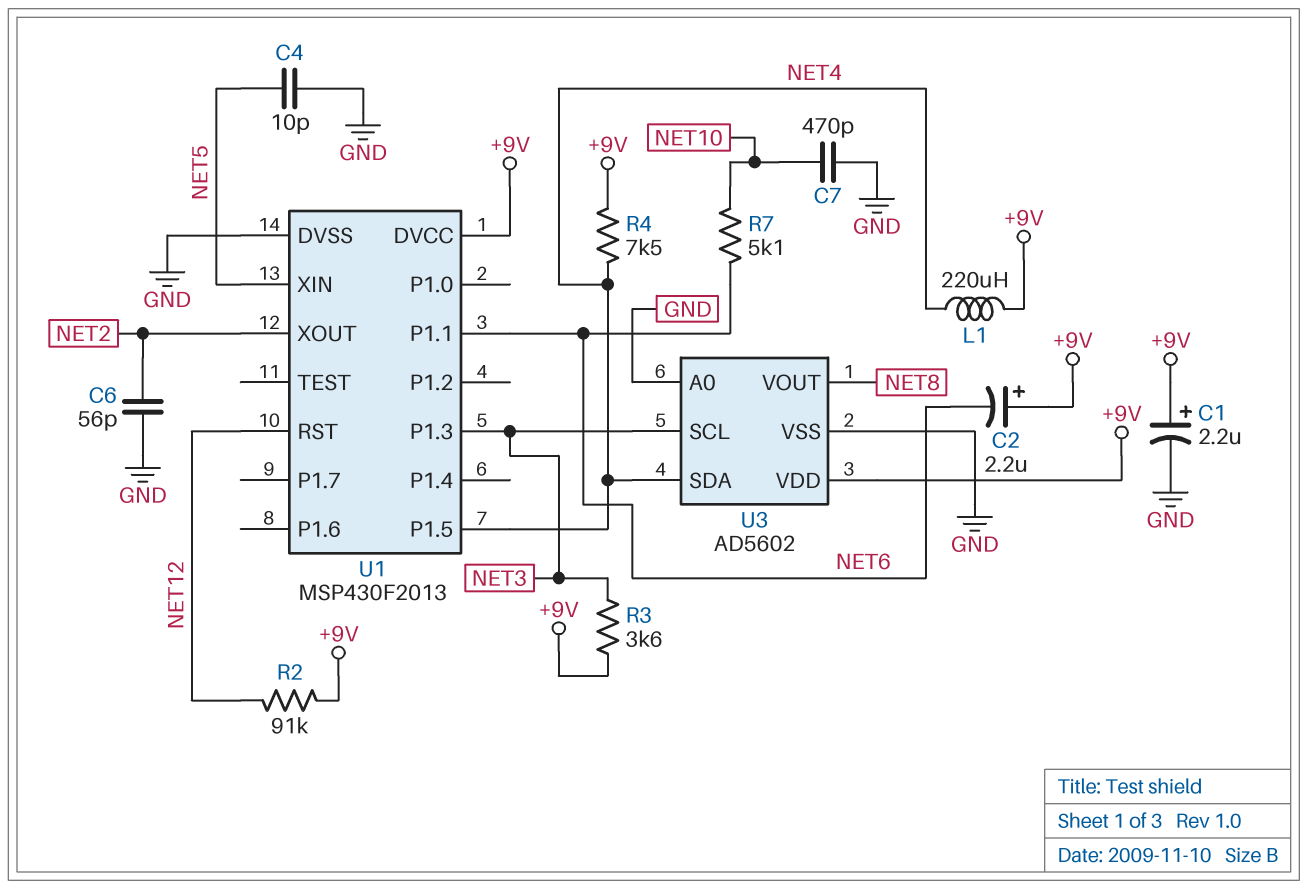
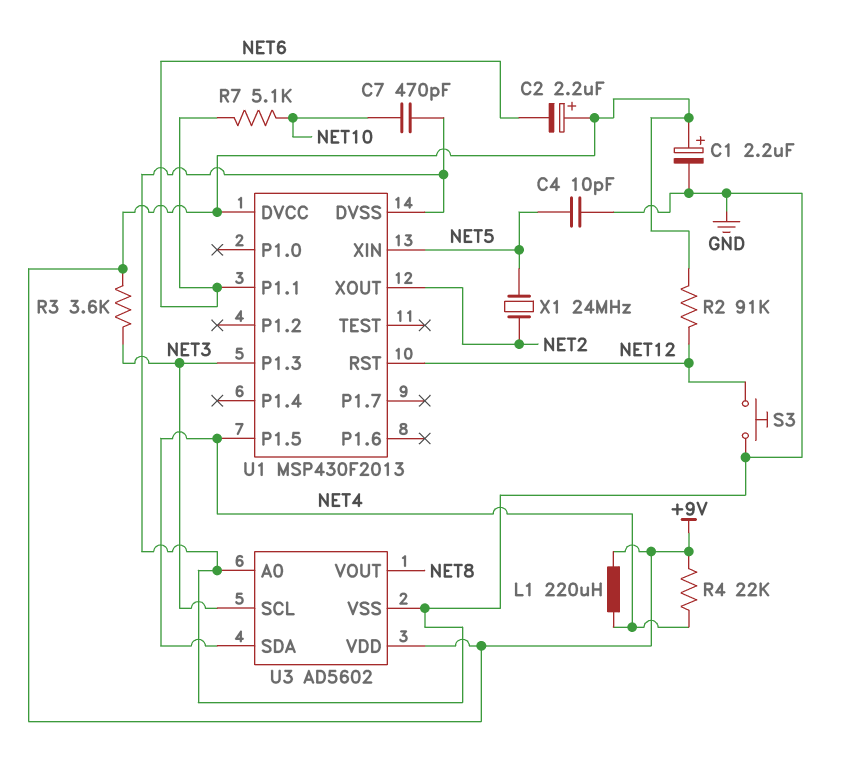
C6: 56pF (GND, NET2) -> none
R4: 7.5k (+9V, NET4) -> 22k (+9V, NET4)
S3: none -> button (GND, NET12)
X1: none -> 24MHz (NET2, NET5)

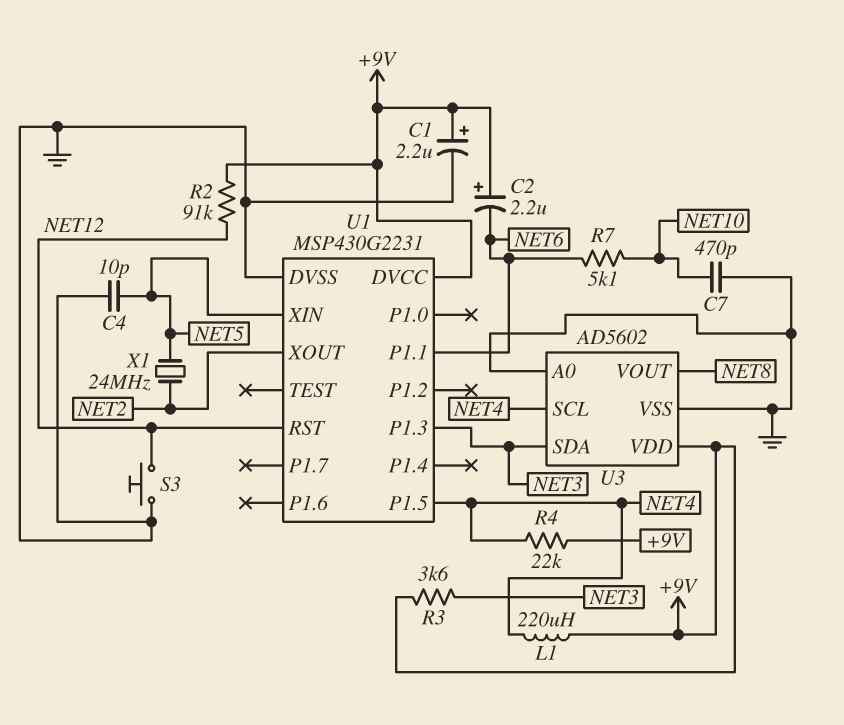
U1: MSP430F2013 -> MSP430G2231
U3 pin SCL: NET3 -> NET4
U3 pin SDA: NET4 -> NET3

